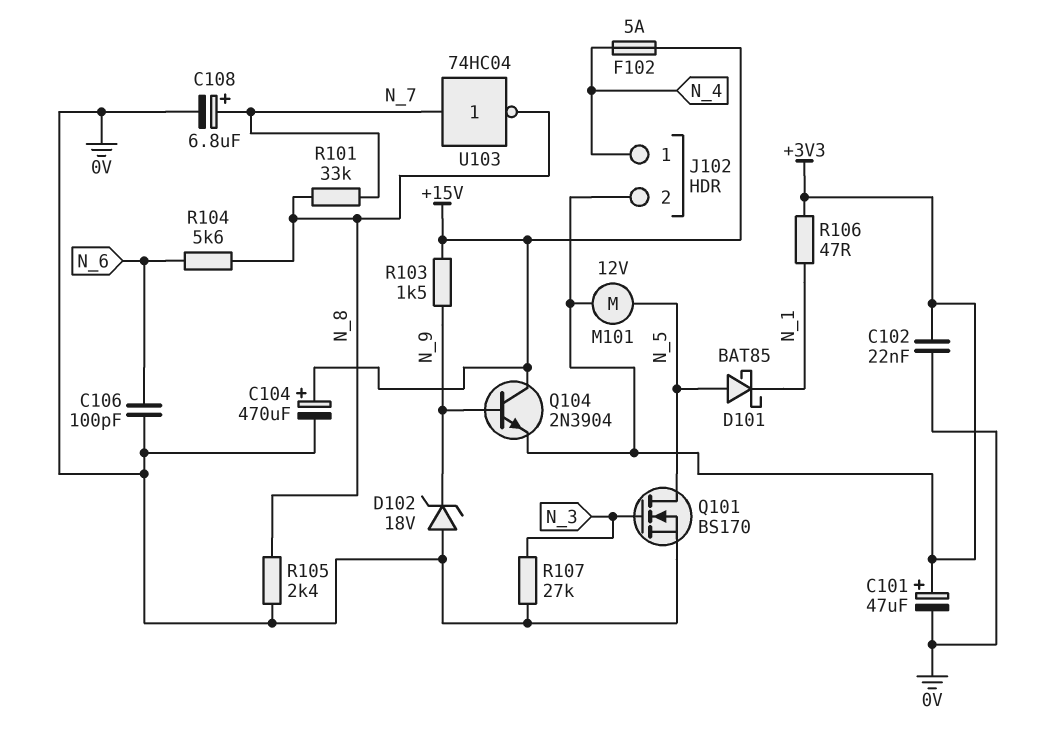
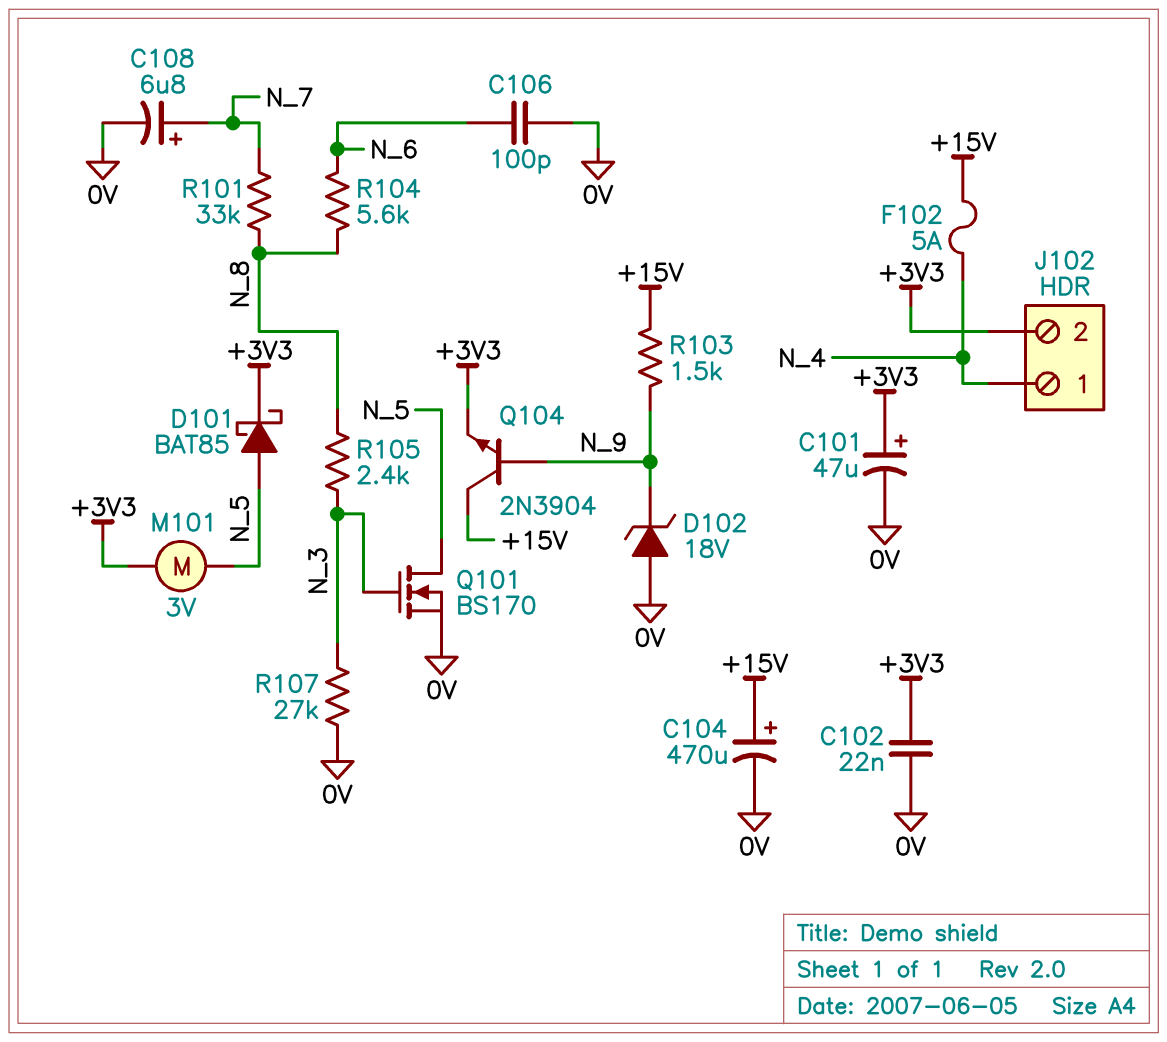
D101: schottky BAT85 (A N_5, K N_1) -> schottky BAT85 (A N_5, K +3V3)
M101: motor 12V (+3V3, N_5) -> motor 3V (+3V3, N_5)
R105: 2.4k (0V, N_8) -> 2.4k (N_3, N_8)
R106: 47 (+3V3, N_1) -> none
U103: NOT 74HC04 (in N_7, out N_8) -> none

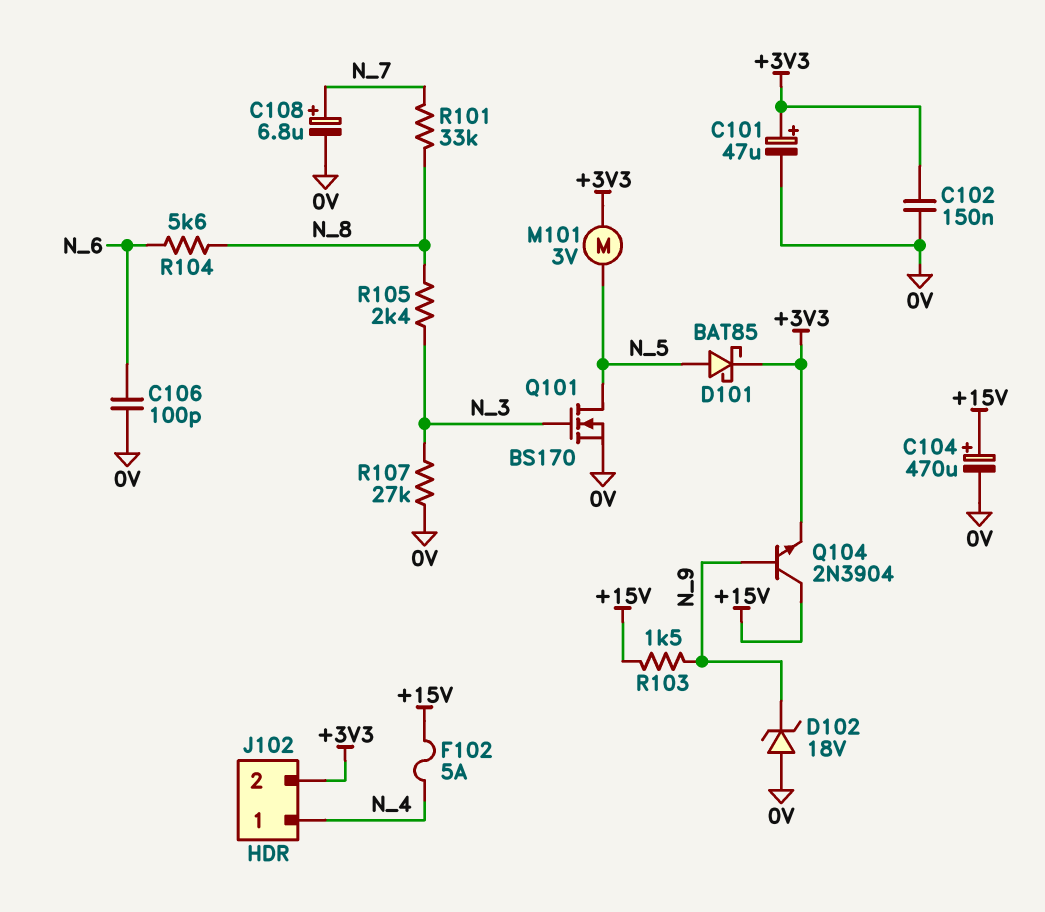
C102: 22nF (+3V3, 0V) -> 150nF (+3V3, 0V)

